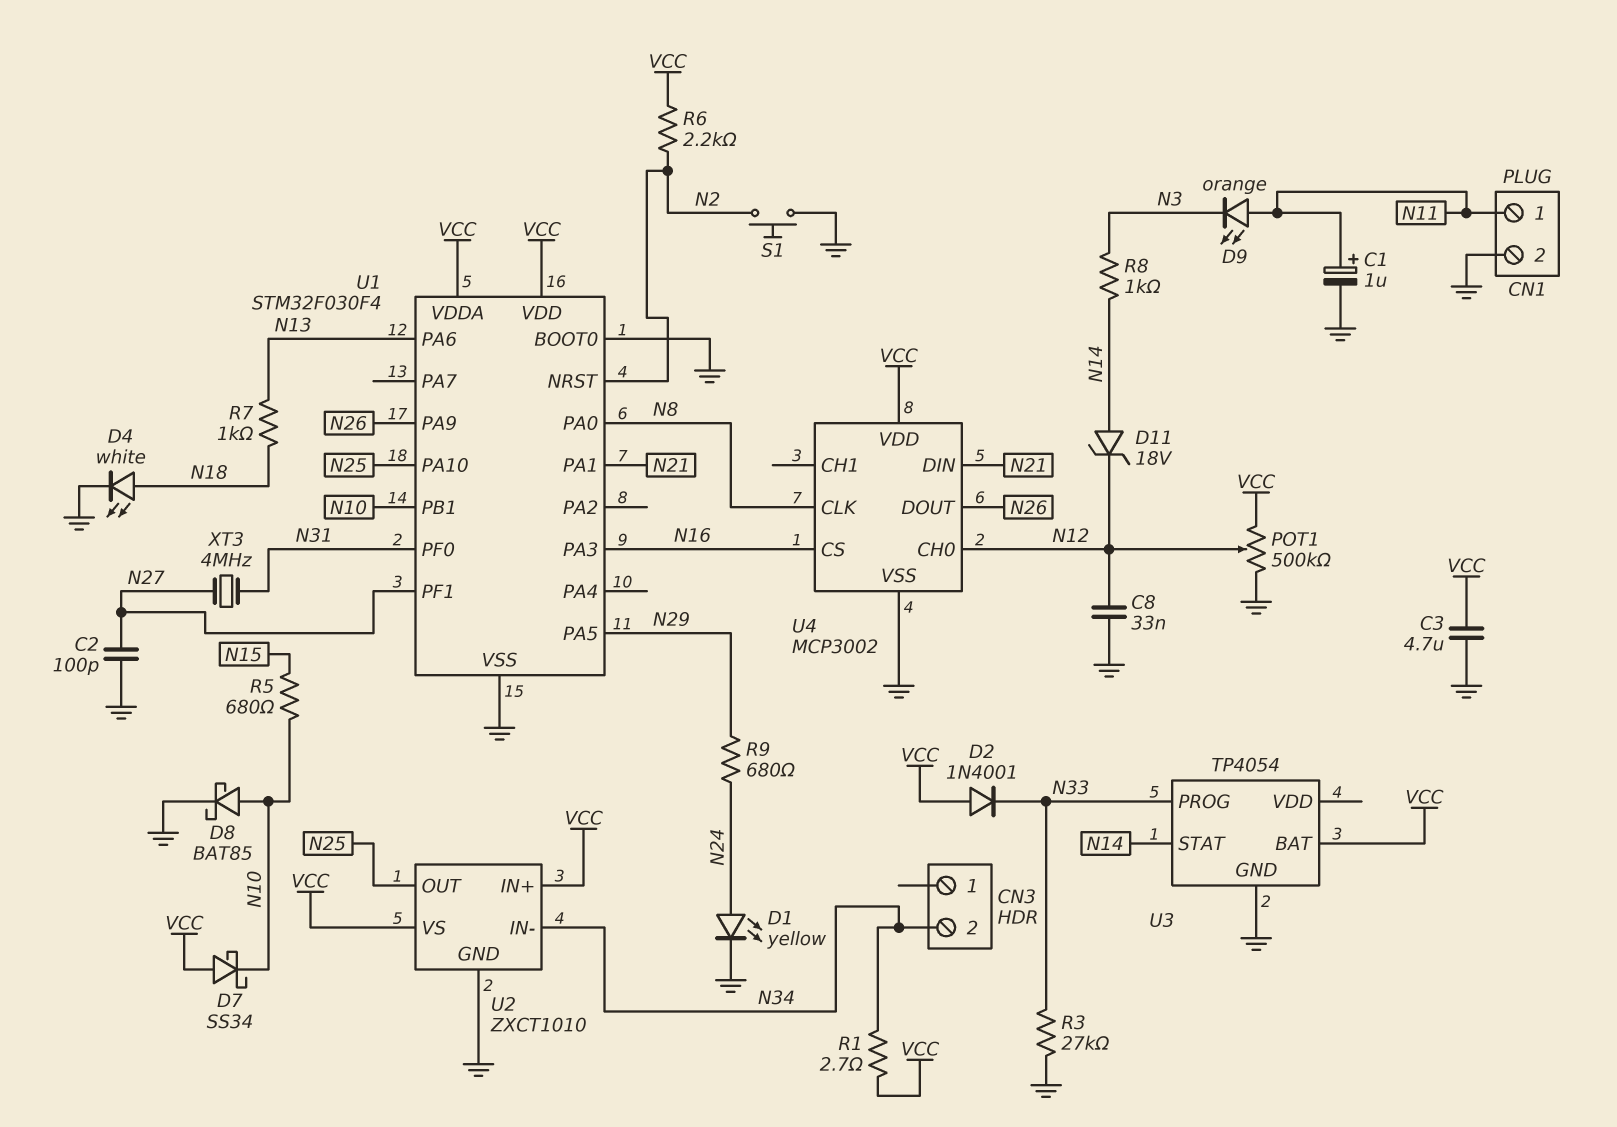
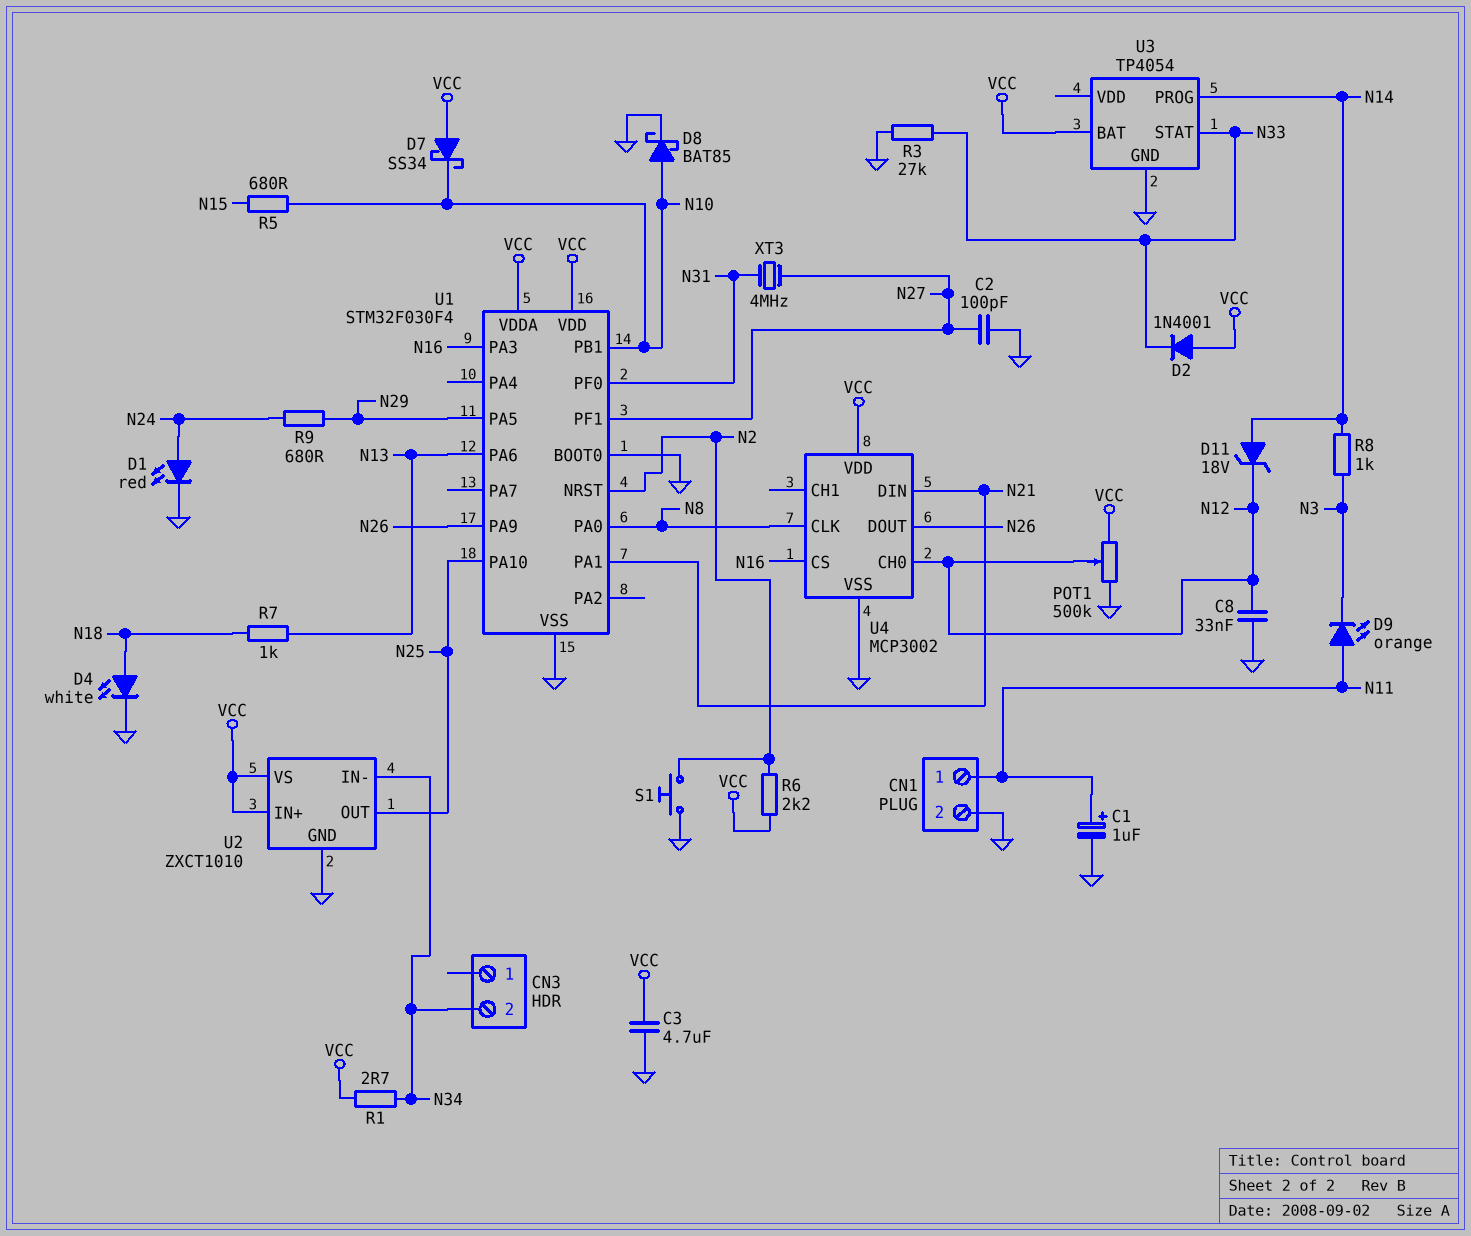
D1: LED yellow (A N24, K GND) -> LED red (A N24, K GND)
U3 pin PROG: N33 -> N14
U3 pin STAT: N14 -> N33

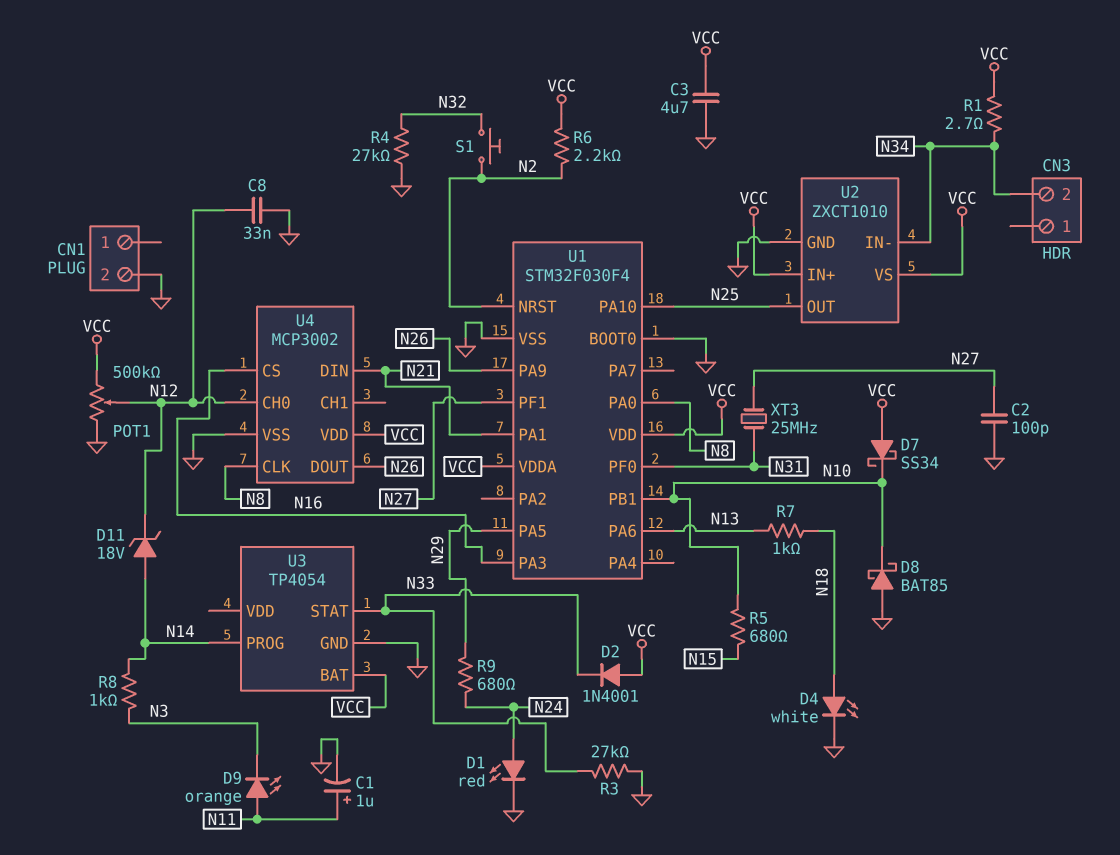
CN1 pin 1: N11 -> none
D8: schottky BAT85 (A N10, K GND) -> schottky BAT85 (A GND, K N10)
R4: none -> 27k (GND, N32)
S1: button (GND, N2) -> button (N2, N32)
XT3: 4MHz (N27, N31) -> 25MHz (N27, N31)

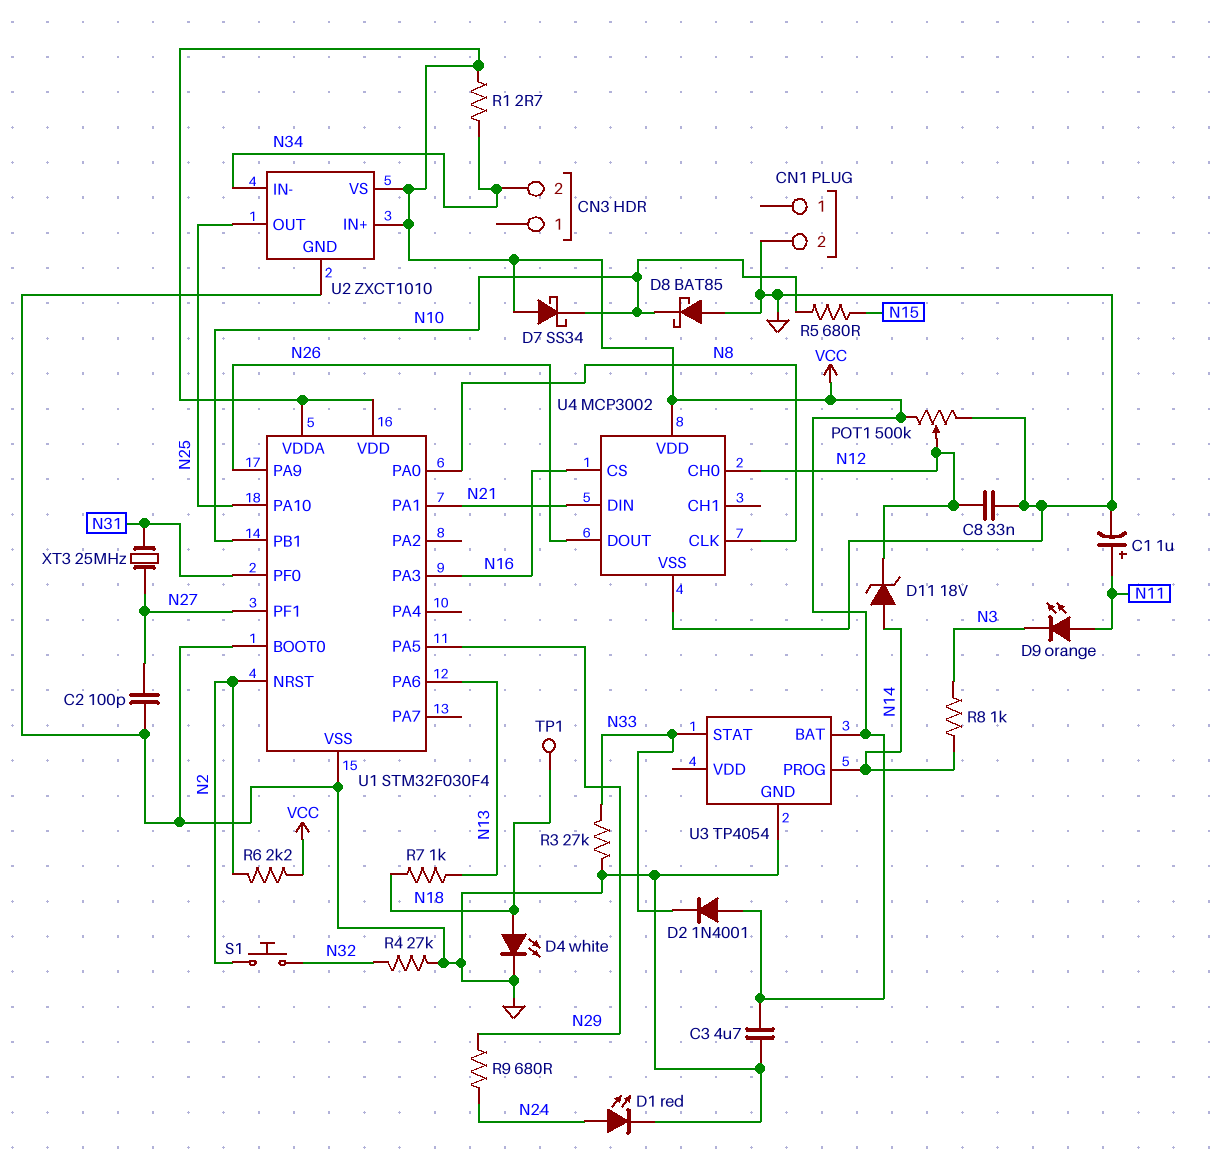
TP1: none -> test point (N18)

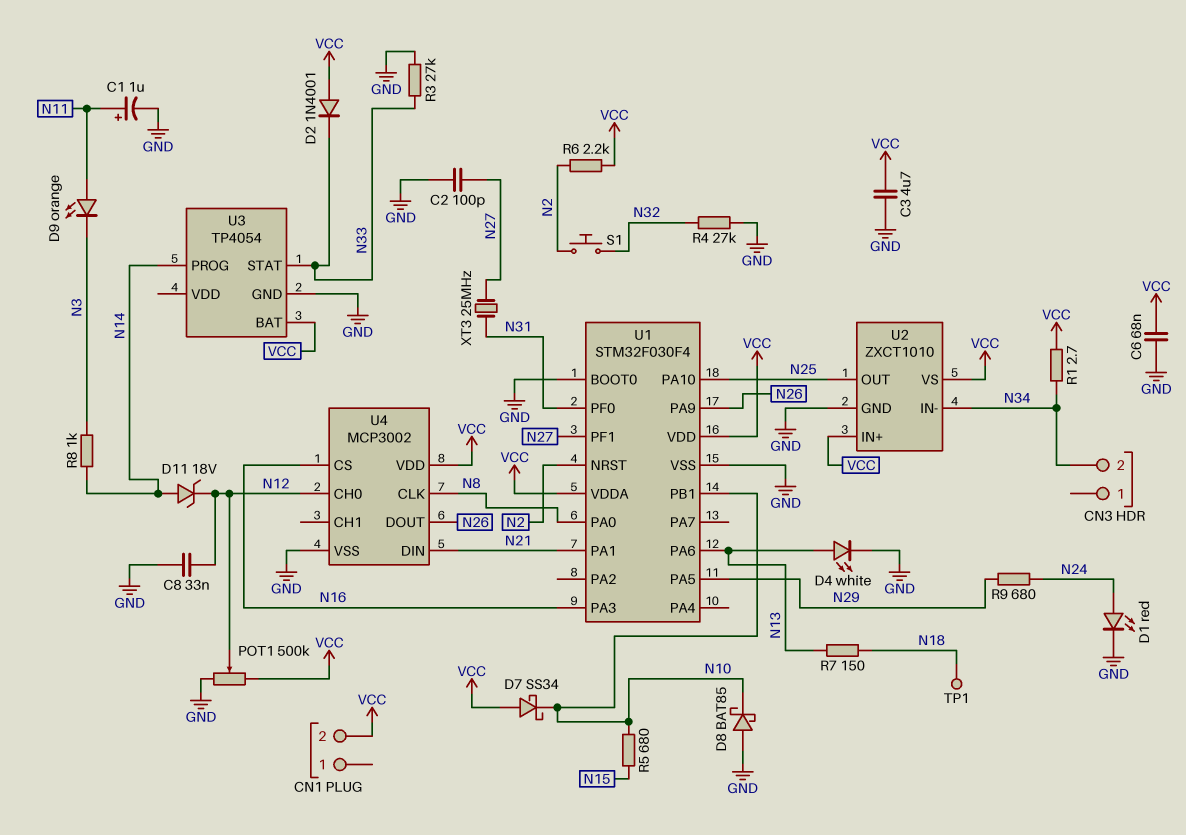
C6: none -> 68nF (GND, VCC)
CN1 pin 2: GND -> VCC
D4: LED white (A N18, K GND) -> LED white (A N13, K GND)
R7: 1k (N13, N18) -> 150 (N13, N18)

